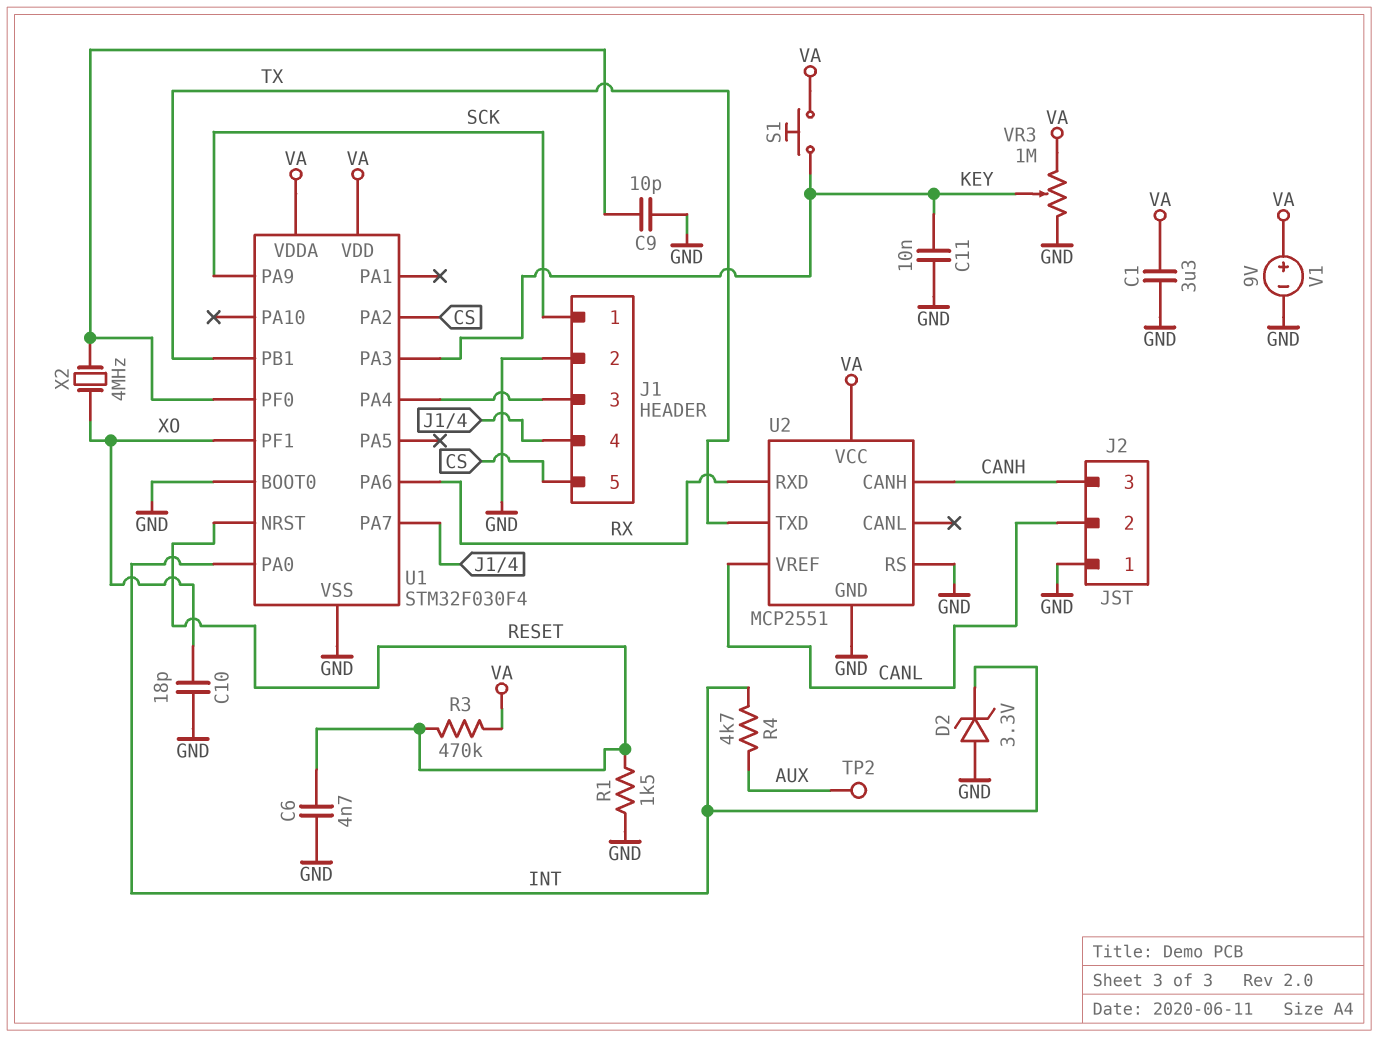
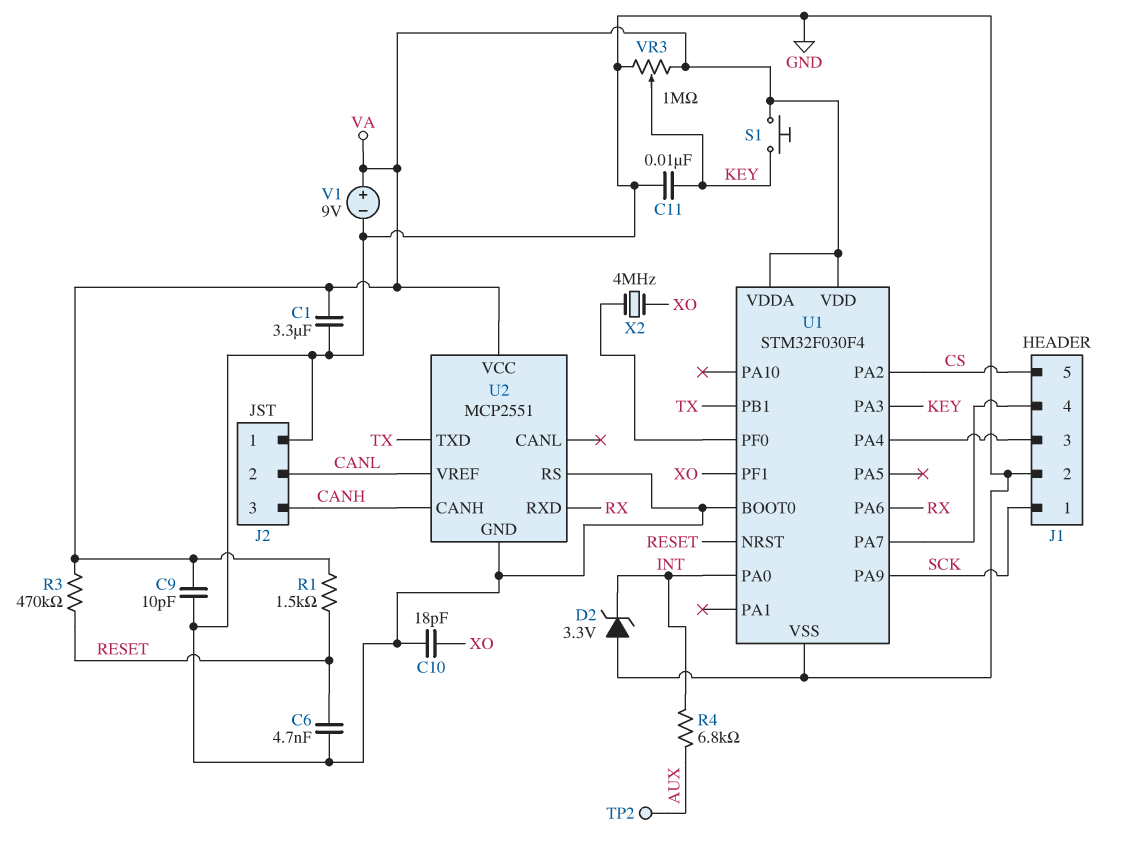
C9: 10pF (GND, U1/PF0) -> 10pF (GND, VA)
R1: 1.5k (GND, RESET) -> 1.5k (RESET, VA)
R4: 4.7k (AUX, INT) -> 6.8k (AUX, INT)

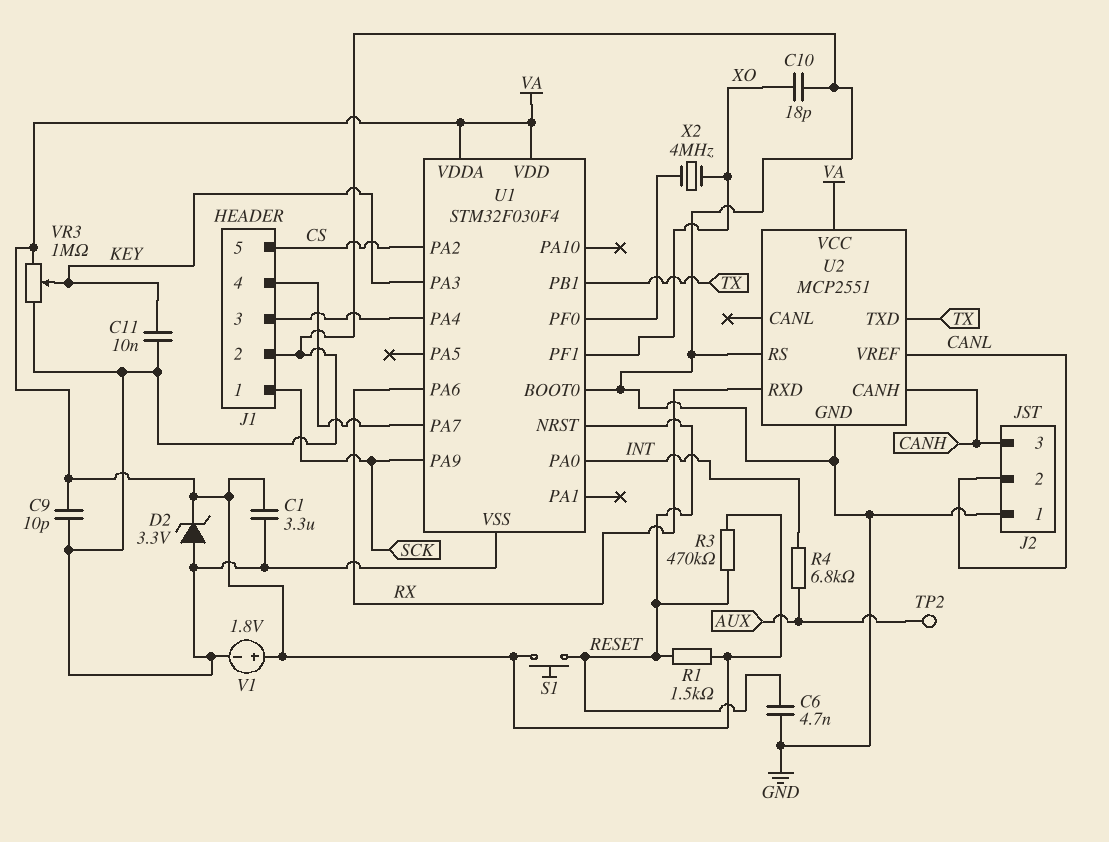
D2: zener 3.3V (A GND, K INT) -> zener 3.3V (A GND, K VA)
S1: button (KEY, VA) -> button (RESET, VA)
V1: 9V (plus VA, minus GND) -> 1.8V (plus VA, minus GND)

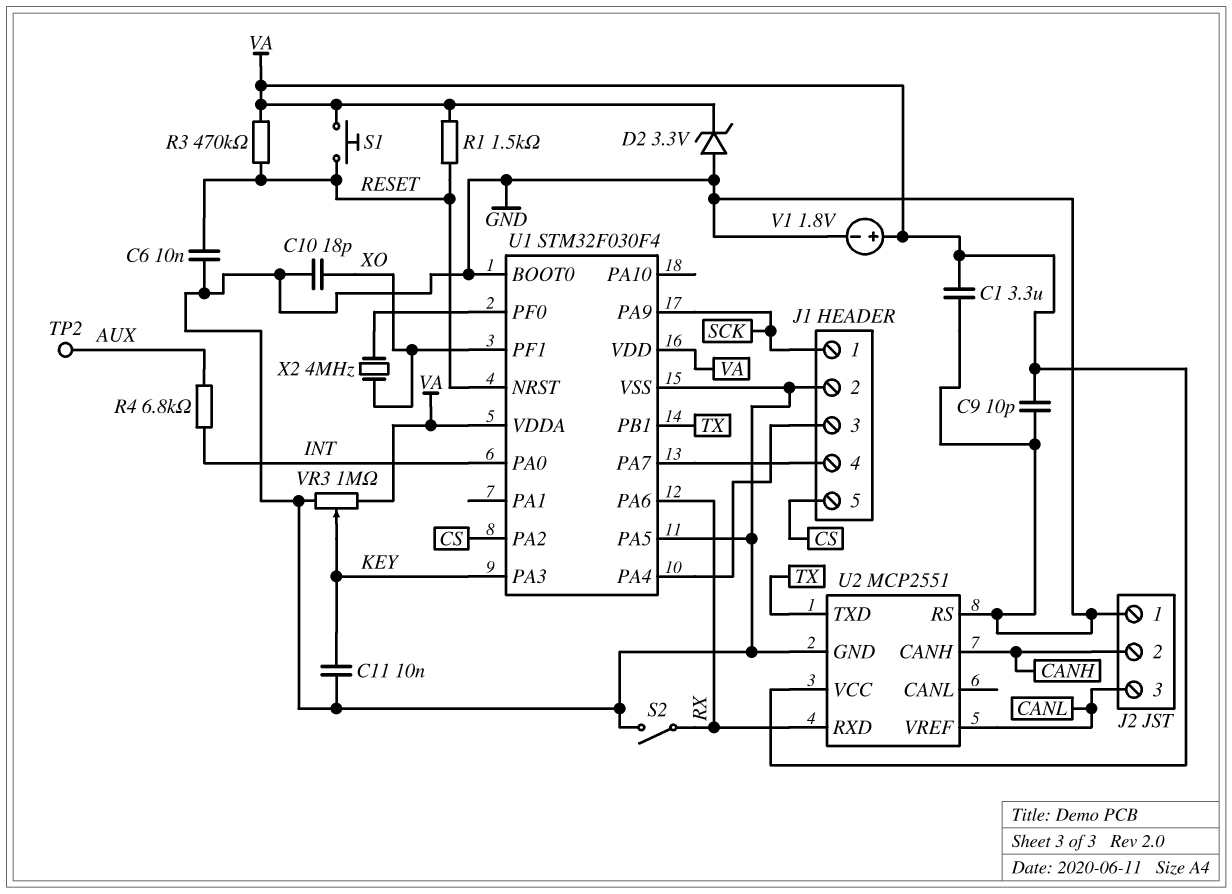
C6: 4.7nF (GND, RESET) -> 10nF (GND, RESET)
J2 pin 2: CANL -> CANH
J2 pin 3: CANH -> CANL
S2: none -> switch (GND, RX)
U1 pin PA5: none -> GND

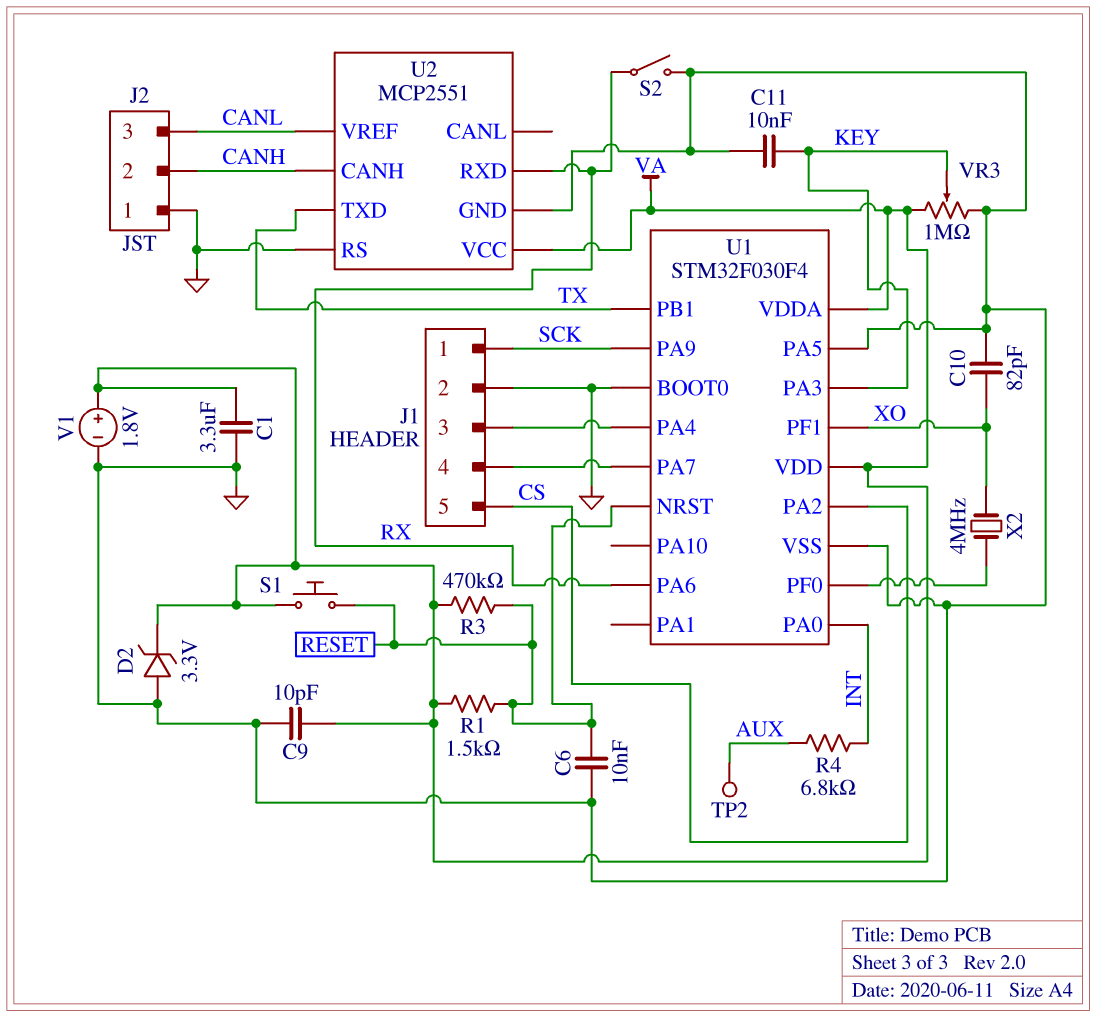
C10: 18pF (GND, XO) -> 82pF (GND, XO)

